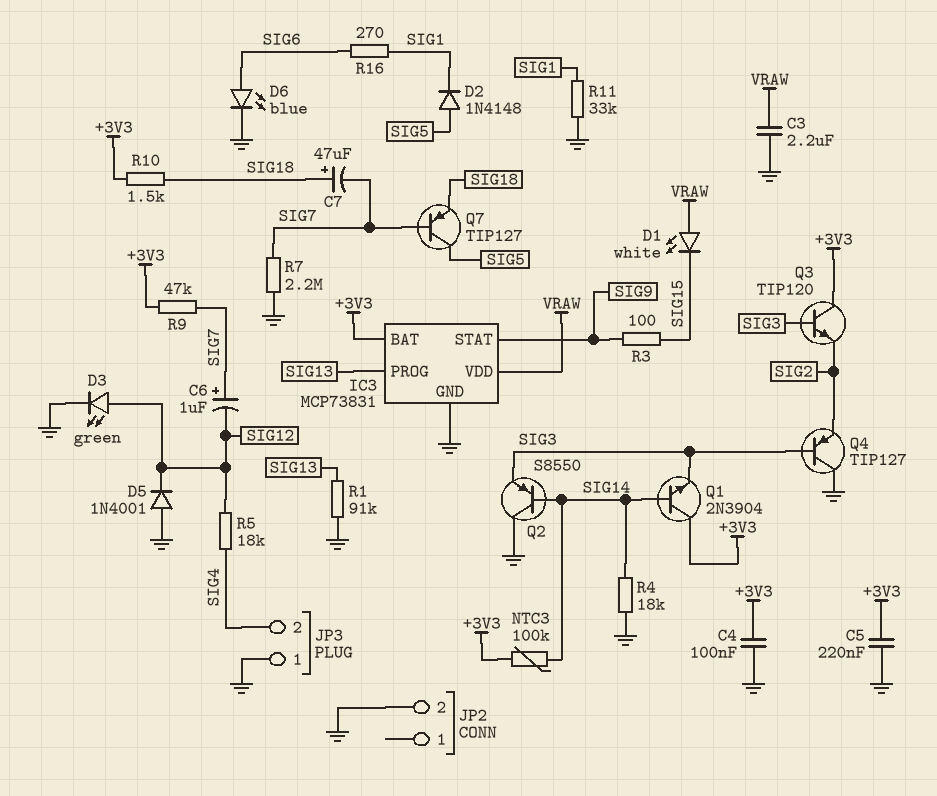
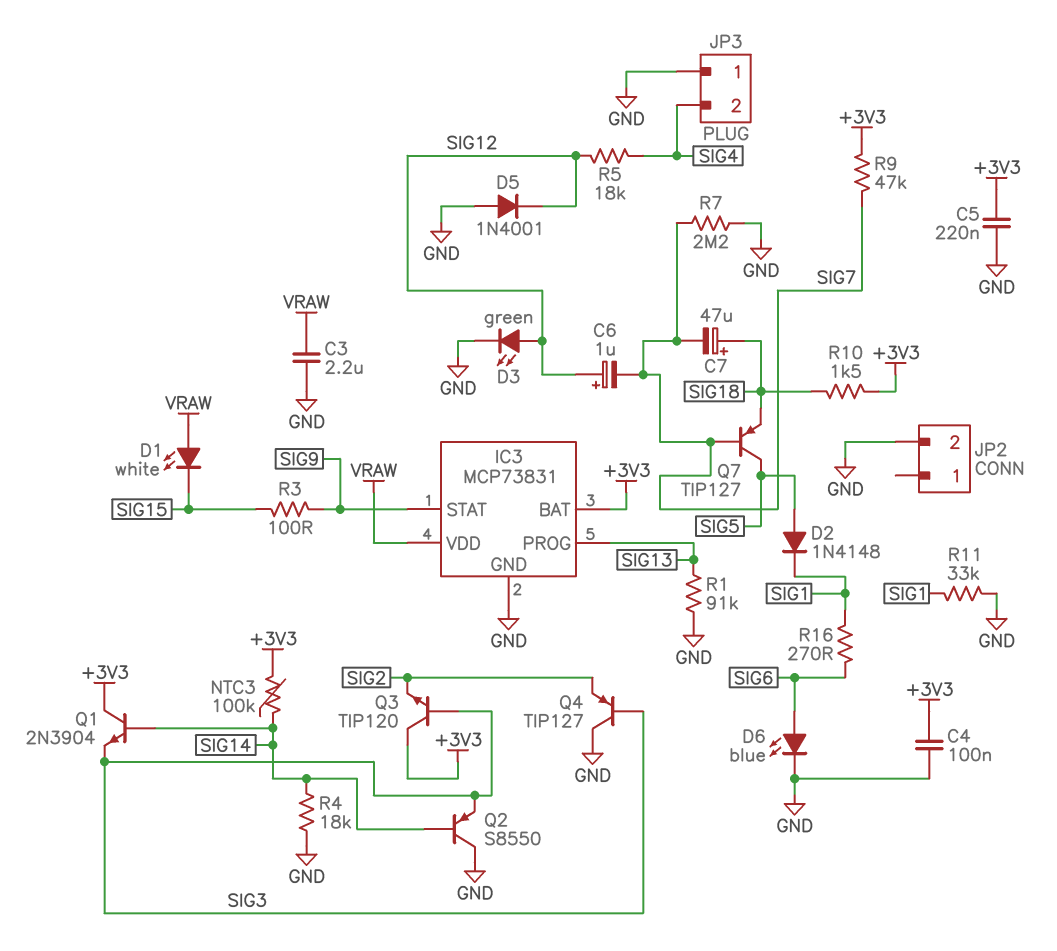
C6: 1uF (plus SIG7, minus SIG12) -> 1uF (plus SIG12, minus SIG7)

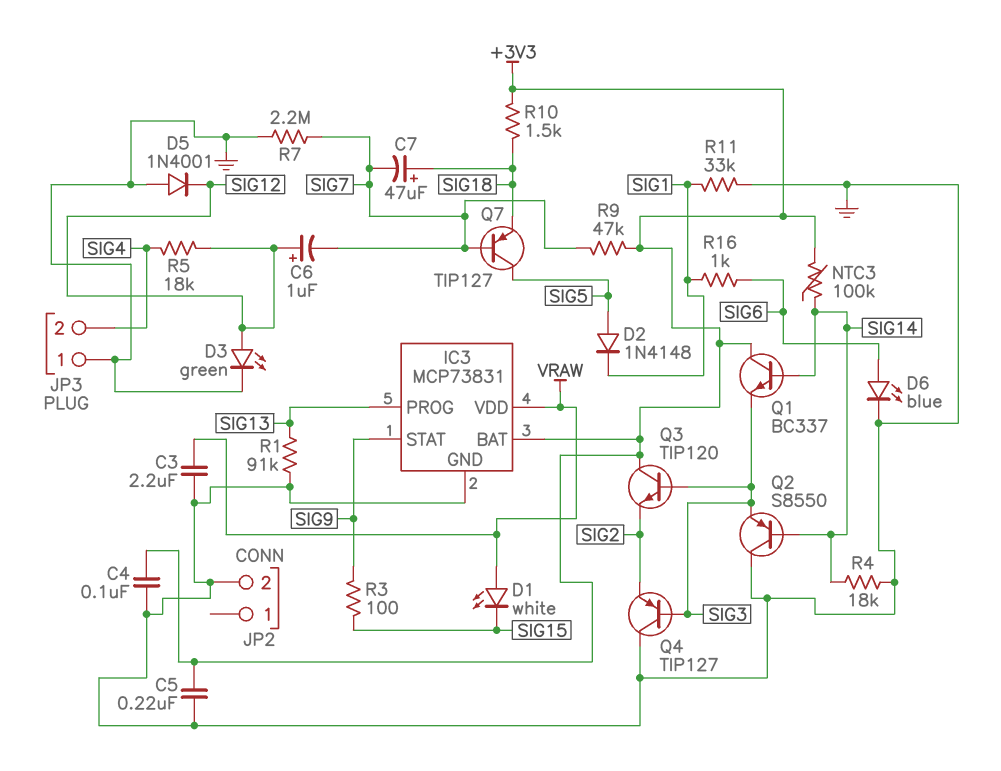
Q1: NPN 2N3904 (B SIG14, C +3V3, E SIG3) -> NPN BC337 (B SIG14, C +3V3, E SIG3)
R16: 270 (SIG1, SIG6) -> 1k (SIG1, SIG6)

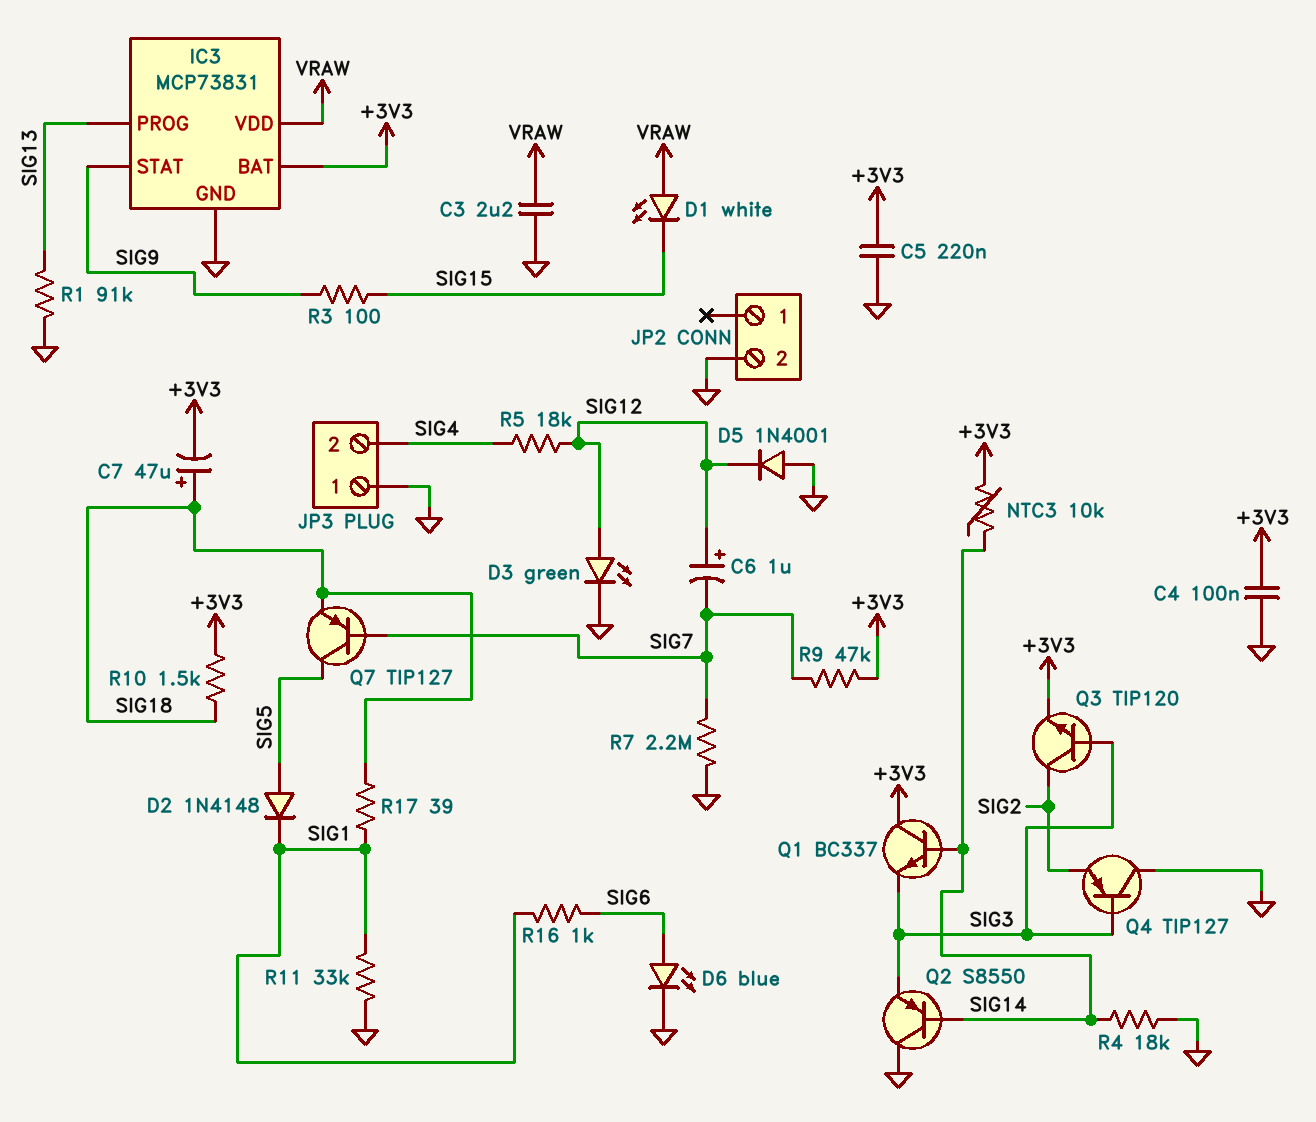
C7: 47uF (plus SIG18, minus SIG7) -> 47uF (plus SIG18, minus +3V3)
NTC3: 100k (+3V3, SIG14) -> 10k (+3V3, SIG14)
Q3: NPN TIP120 (B SIG3, C +3V3, E SIG2) -> NPN TIP120 (B SIG3, C SIG2, E +3V3)
R17: none -> 39 (SIG1, SIG18)

